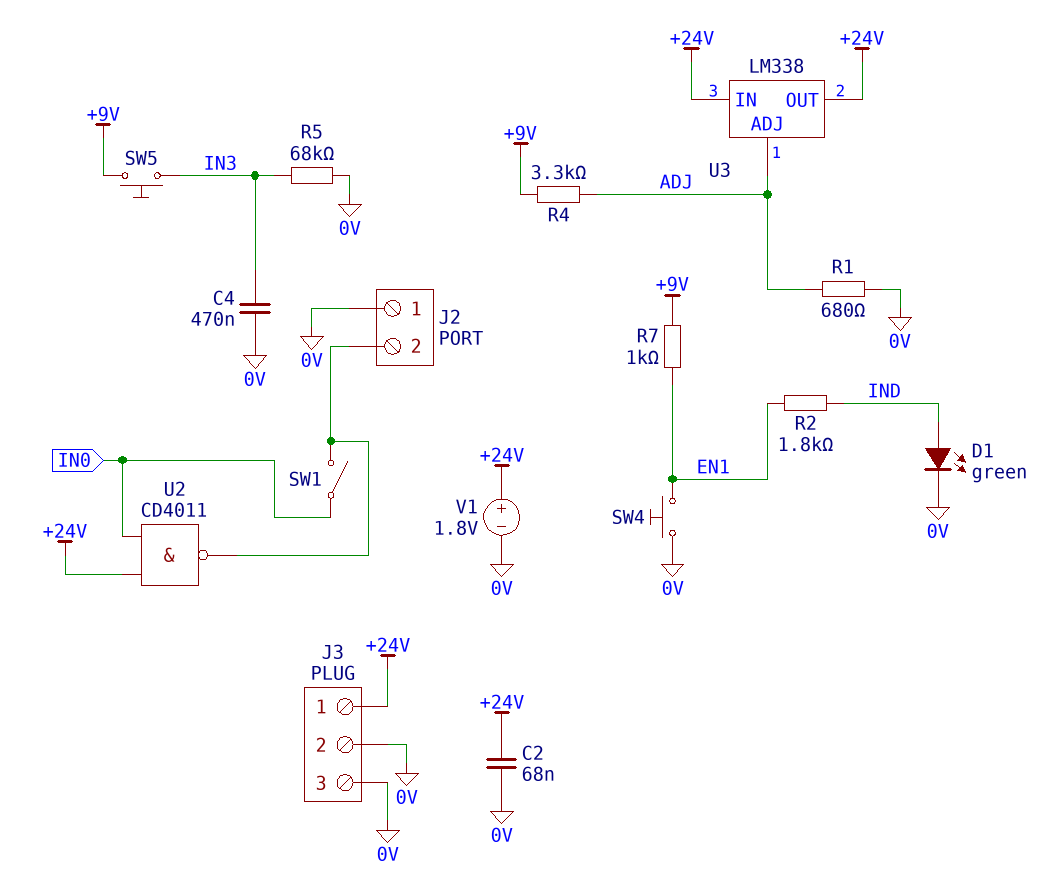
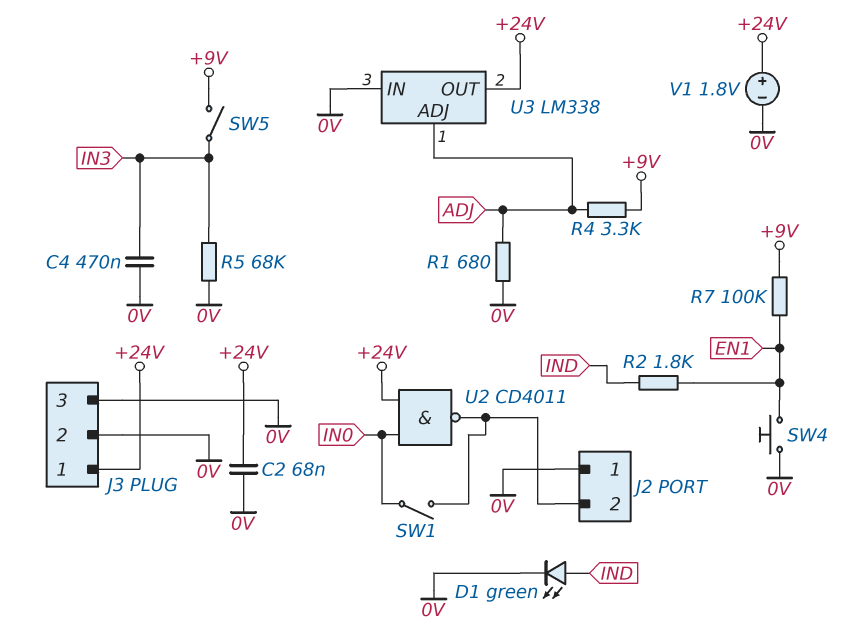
R7: 1k (+9V, EN1) -> 100k (+9V, EN1)
SW5: button (+9V, IN3) -> switch (+9V, IN3)
U3 pin IN: +24V -> 0V

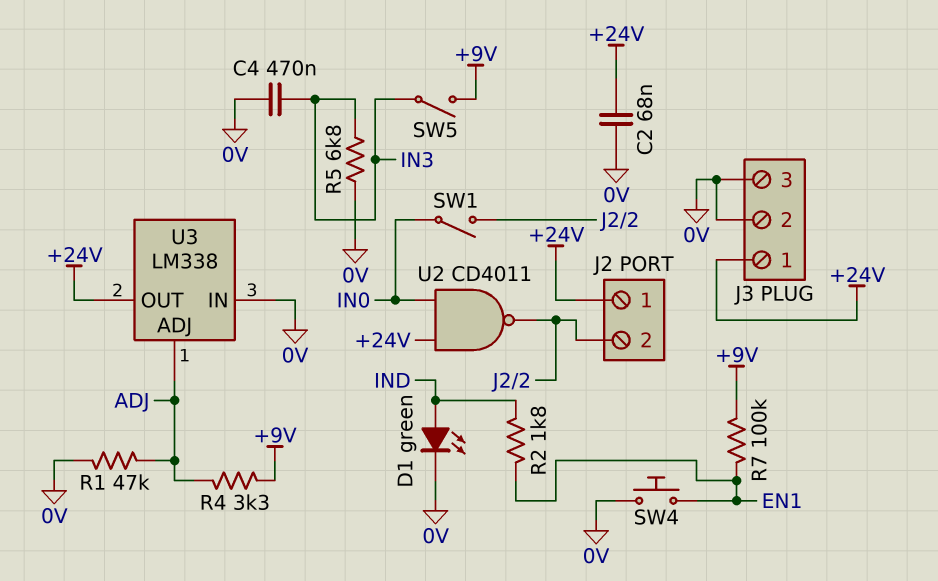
J2 pin 1: 0V -> +24V
R1: 680 (0V, ADJ) -> 47k (0V, ADJ)
R5: 68k (0V, IN3) -> 6.8k (0V, IN3)
V1: 1.8V (plus +24V, minus 0V) -> none

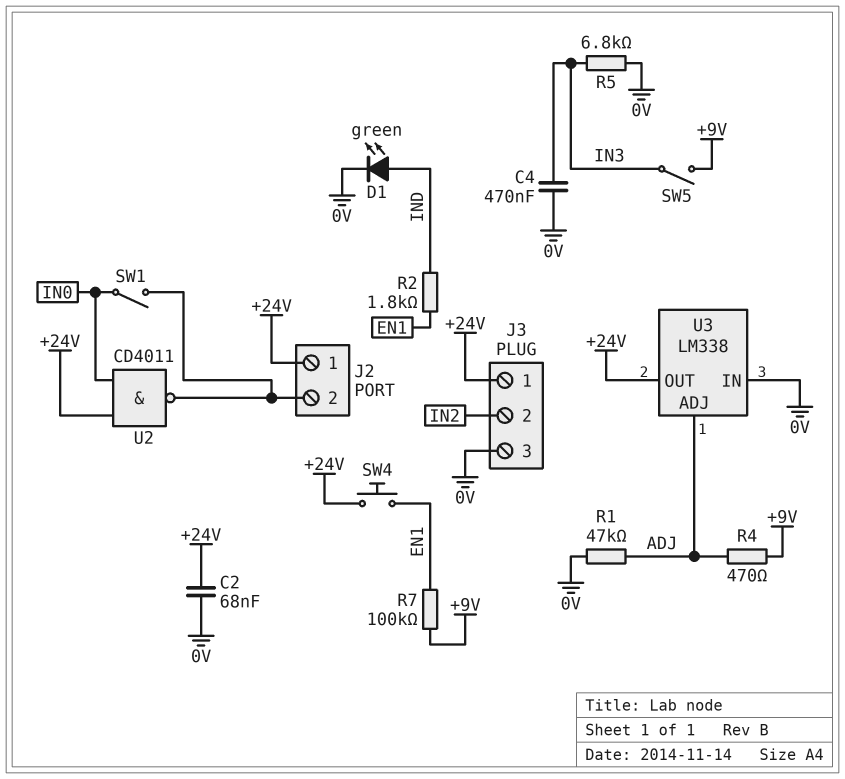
J3 pin 2: 0V -> IN2
R4: 3.3k (+9V, ADJ) -> 470 (+9V, ADJ)
SW4: button (0V, EN1) -> button (+24V, EN1)

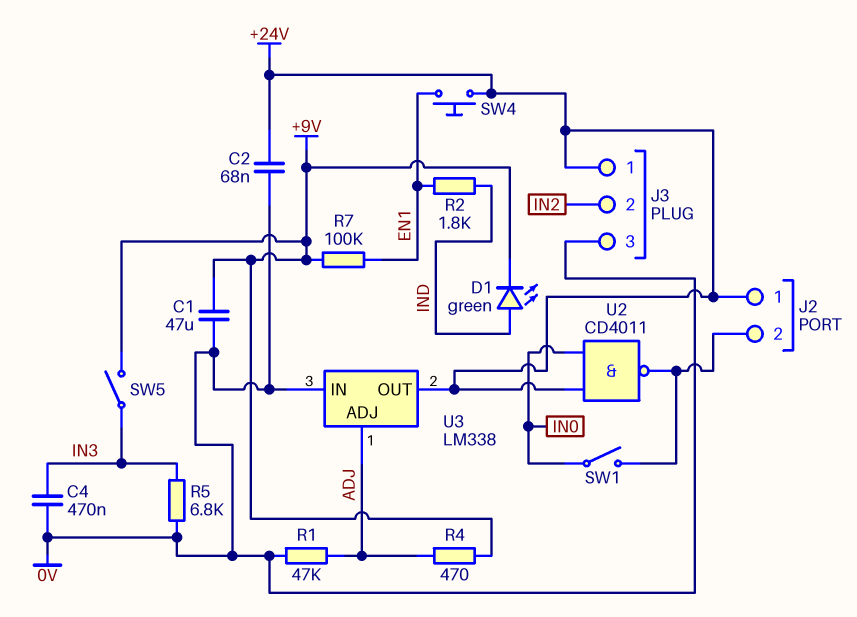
C1: none -> 47uF (+9V, 0V)
D1: LED green (A IND, K 0V) -> LED green (A IND, K +9V)

